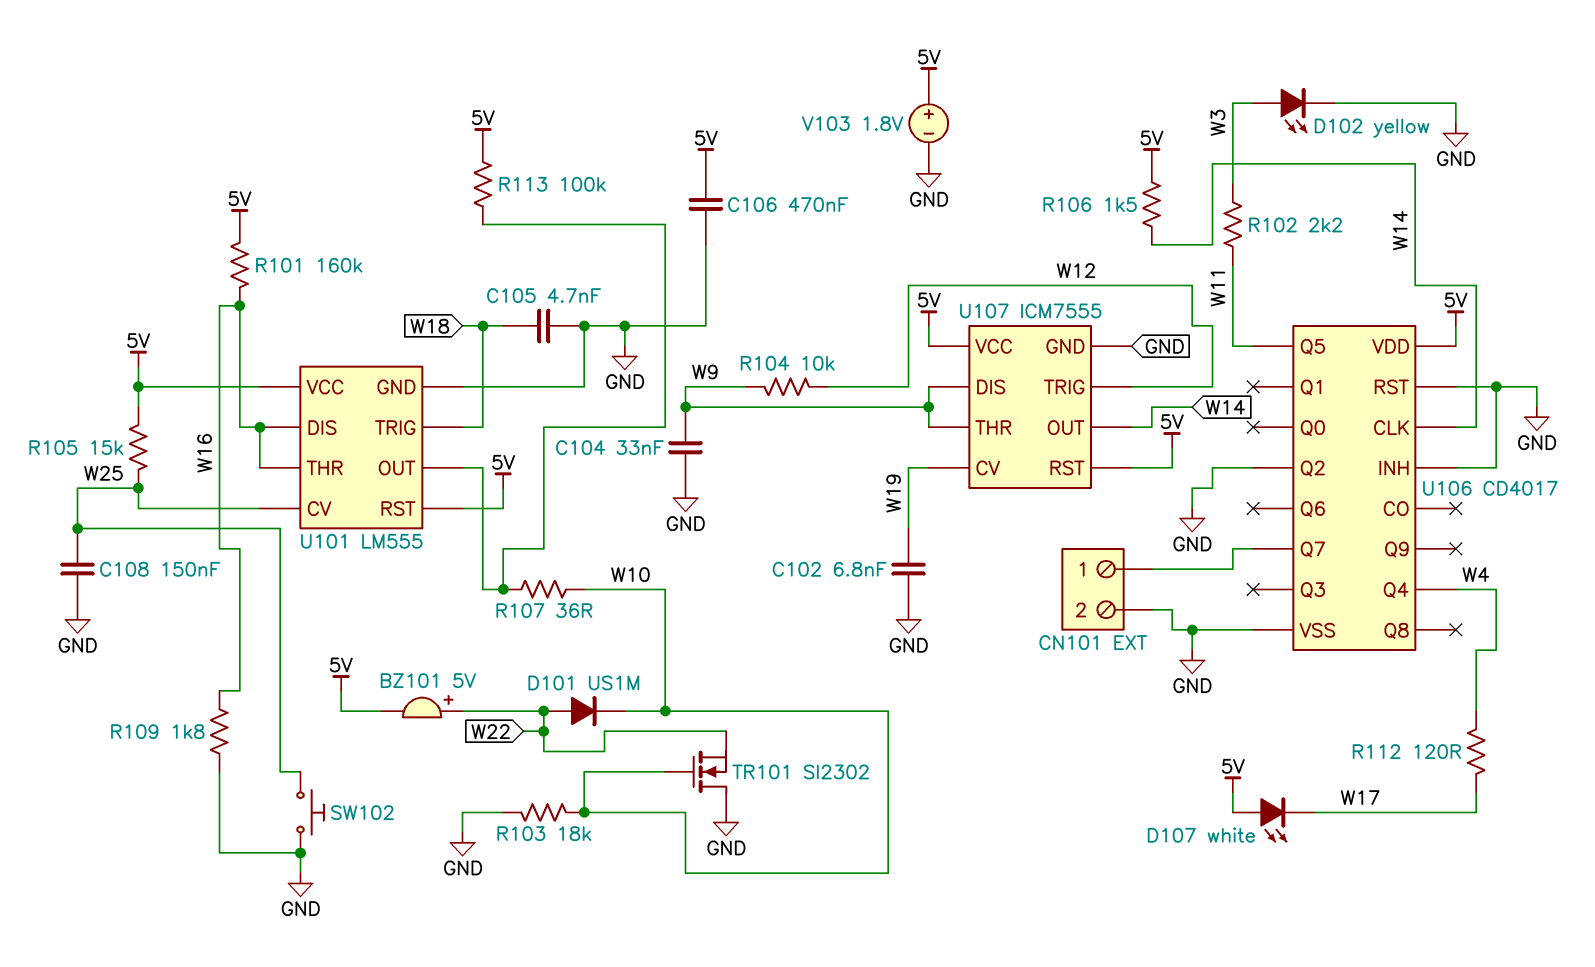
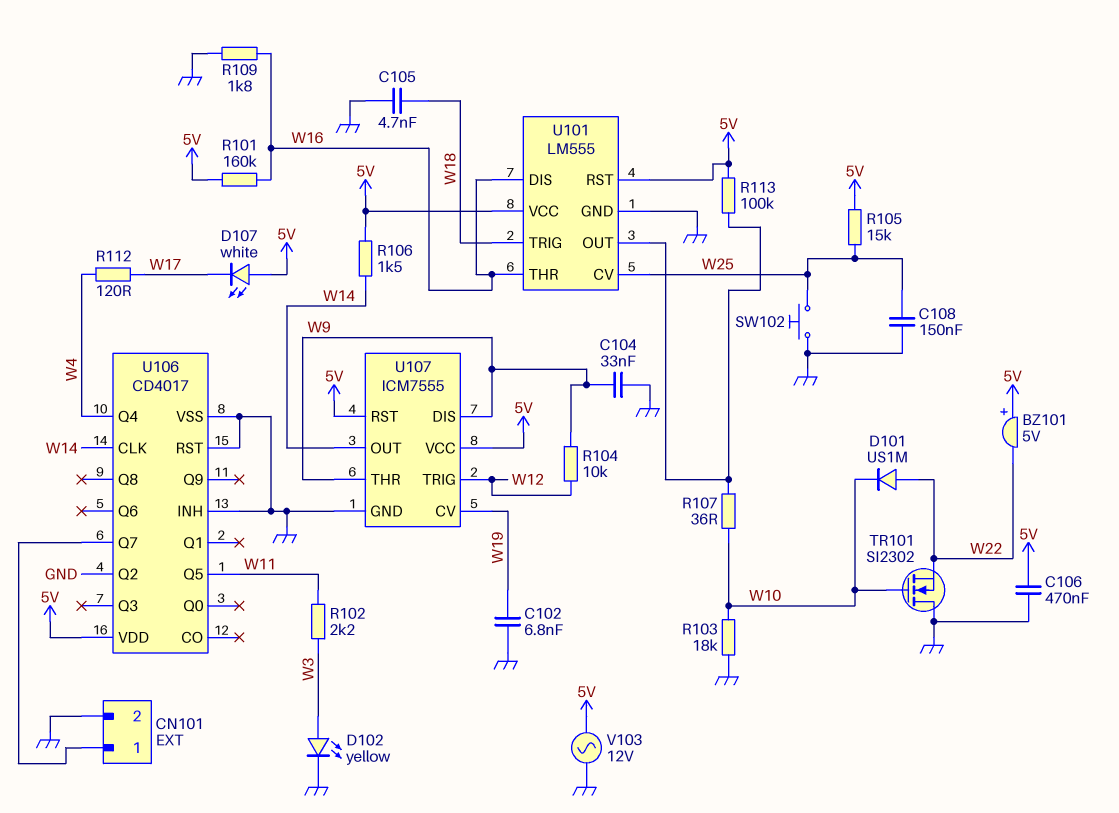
BZ101: buzzer 5V (plus W22, minus 5V) -> buzzer 5V (plus 5V, minus W22)
V103: 1.8V (plus 5V, minus GND) -> AC 12V (5V, GND)

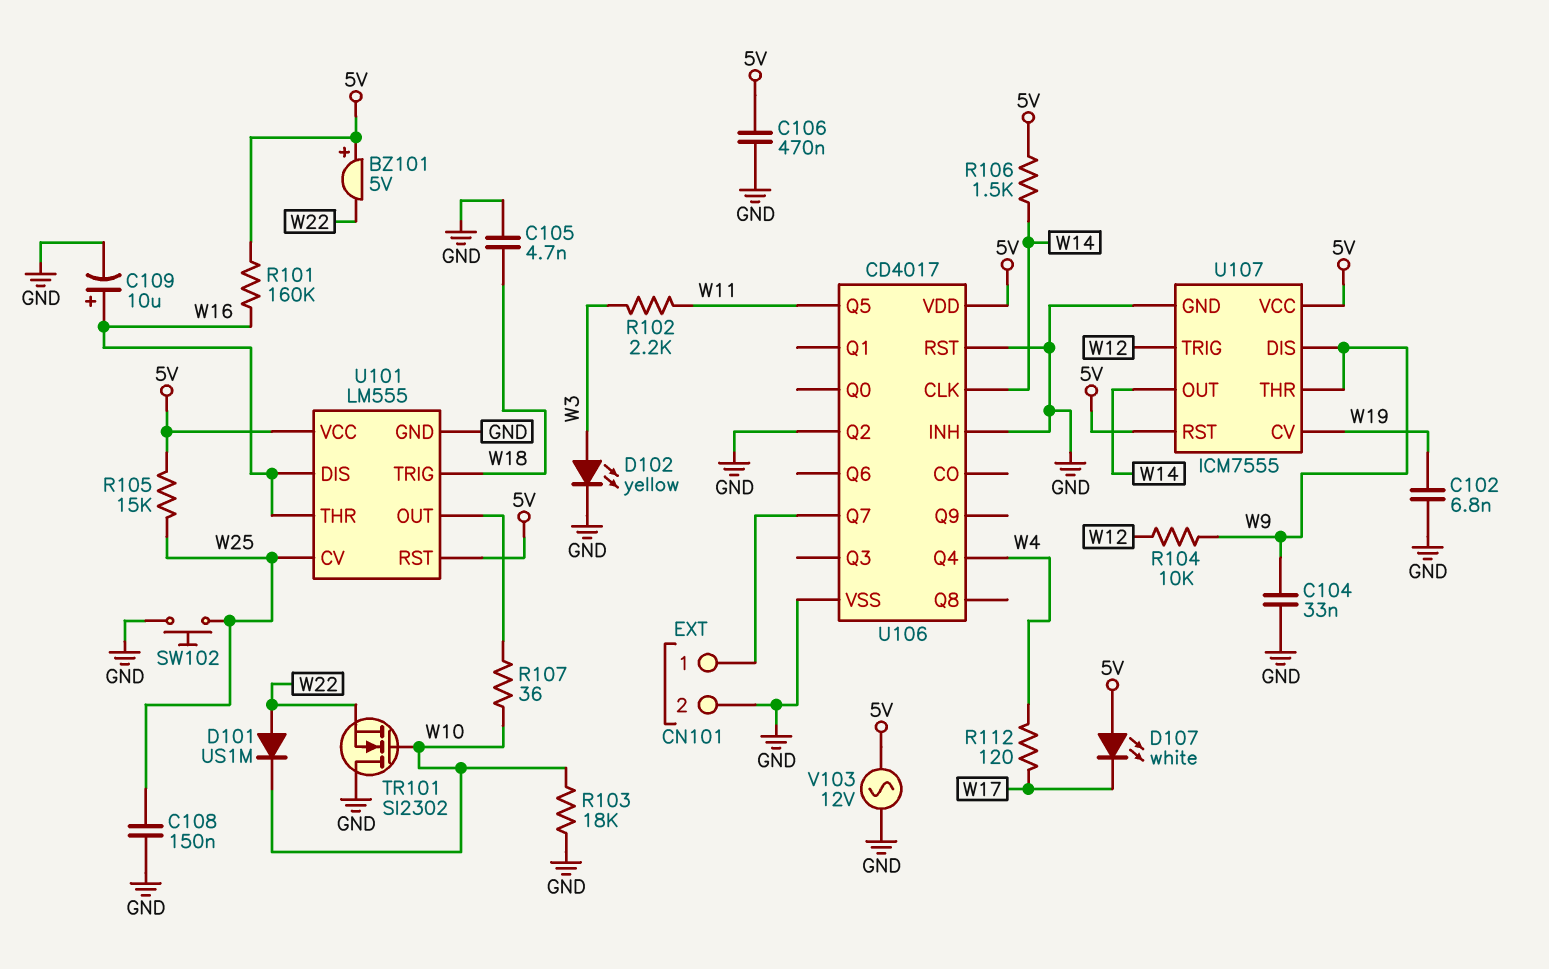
C109: none -> 10uF (plus W16, minus GND)
R109: 1.8k (GND, W16) -> none
R113: 100k (5V, U101/OUT) -> none

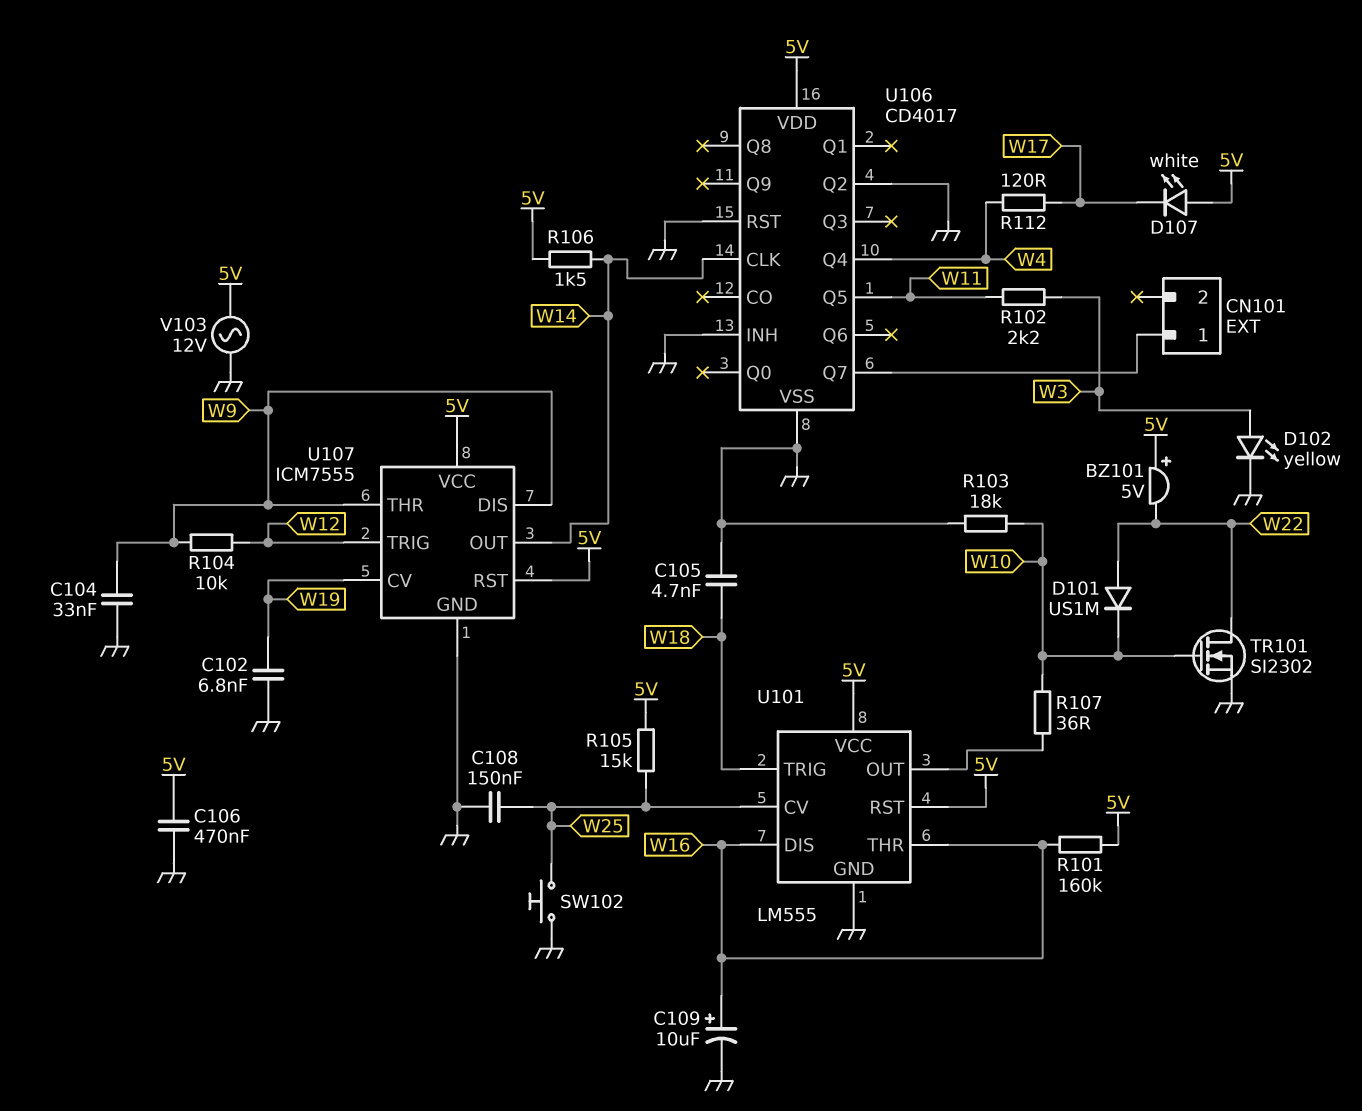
CN101 pin 2: GND -> none
TR101: NMOS SI2302 (G W10, D GND, S W22) -> NMOS SI2302 (G W10, D W22, S GND)

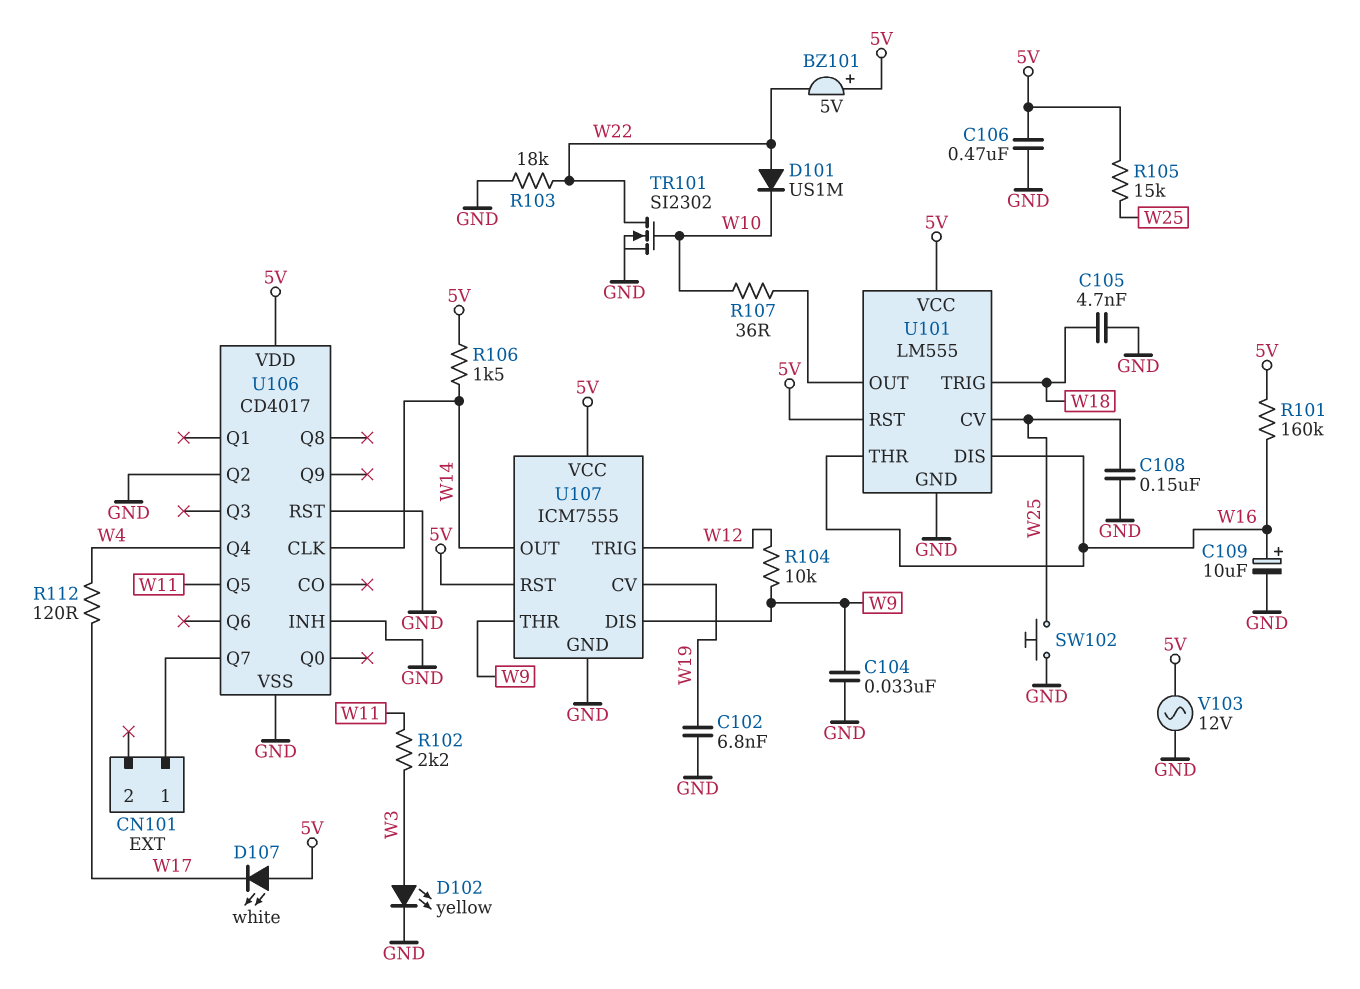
R103: 18k (GND, W10) -> 18k (GND, W22)

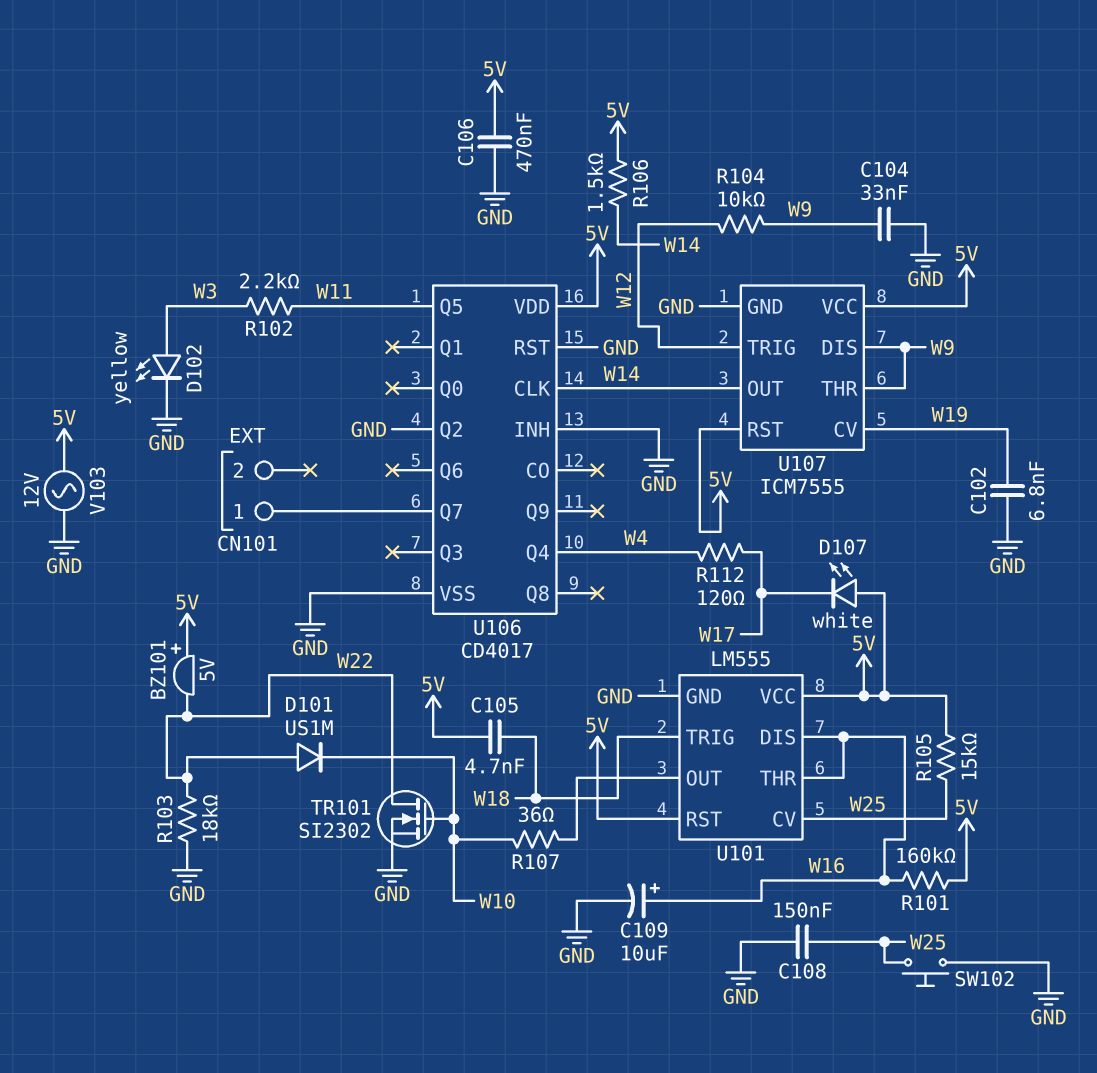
C105: 4.7nF (GND, W18) -> 4.7nF (5V, W18)

